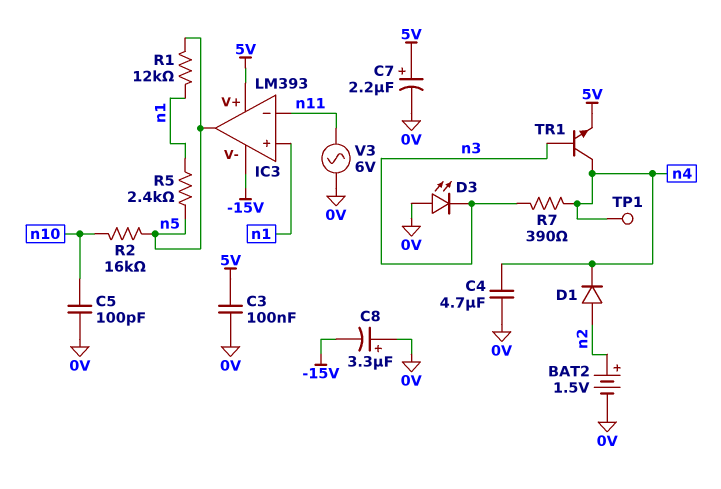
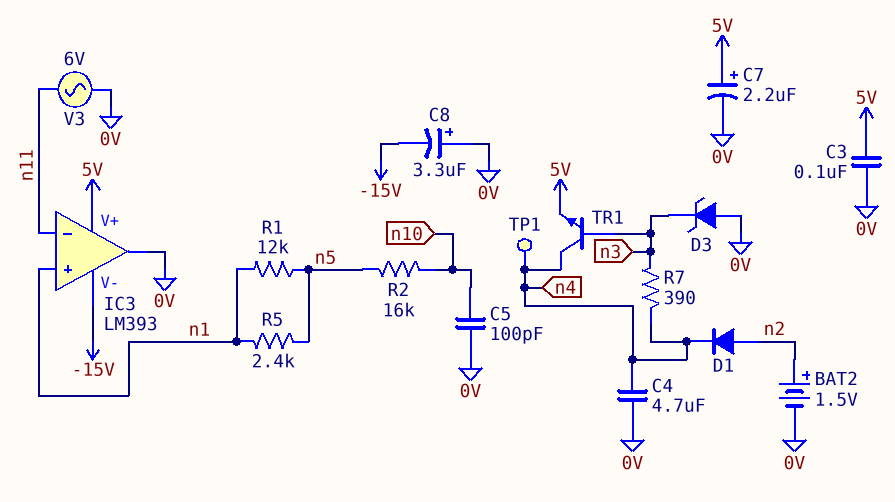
D3: LED (A 0V, K n3) -> zener (A 0V, K n3)
IC3 pin out: n5 -> 0V

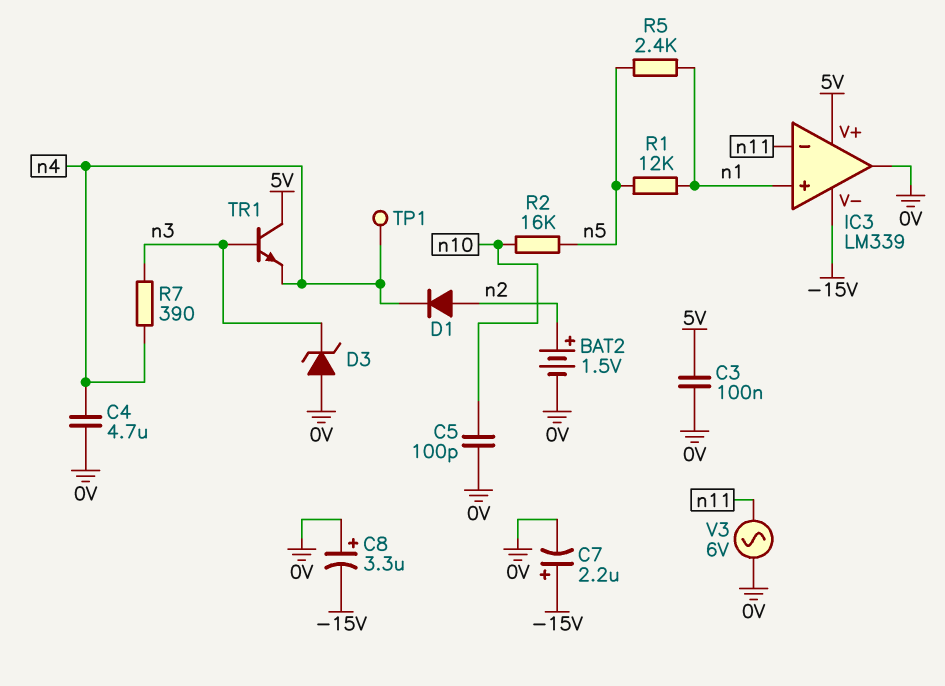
C7: 2.2uF (plus 5V, minus 0V) -> 2.2uF (plus -15V, minus 0V)
IC3: LM393 -> LM339
TR1: NPN (B n3, C n4, E 5V) -> NPN (B n3, C 5V, E n4)

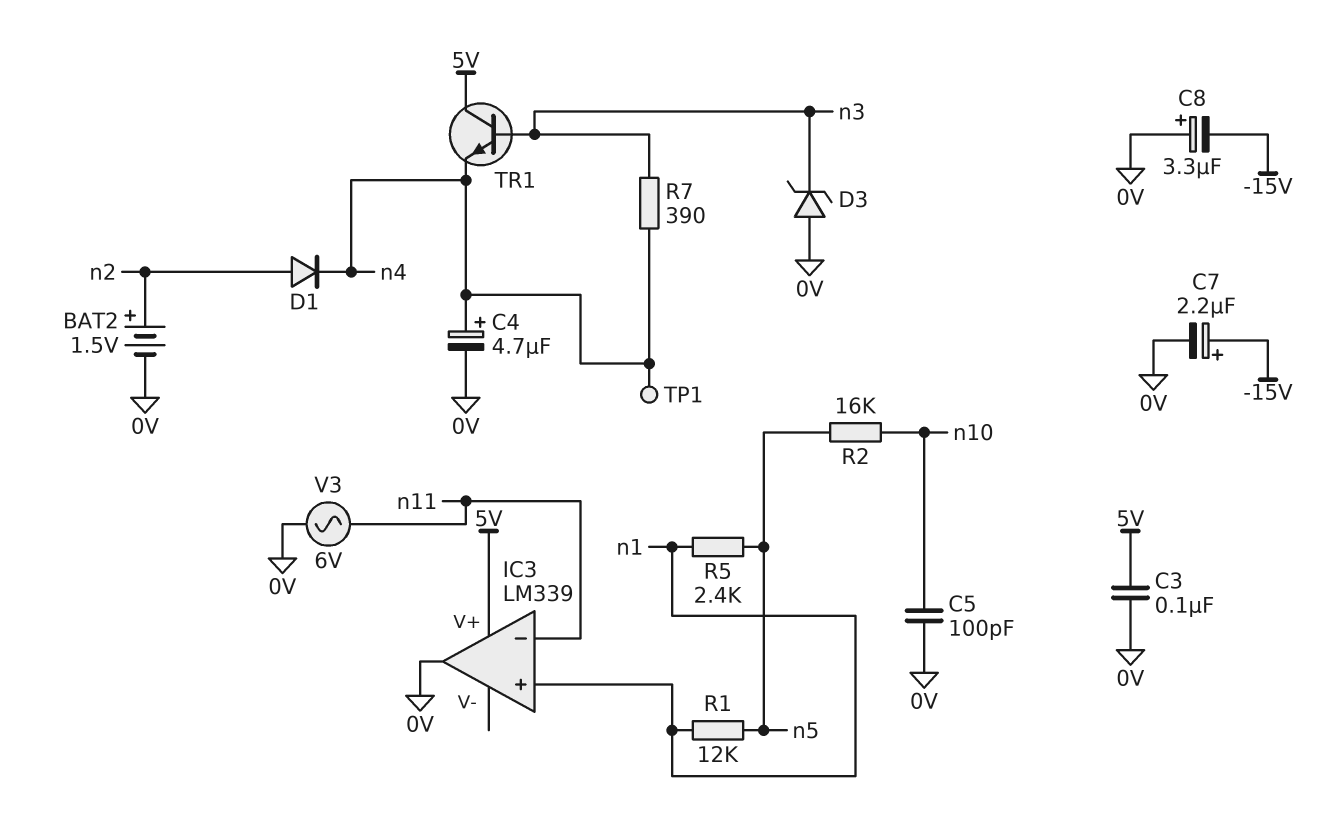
C4: 4.7uF (0V, n4) -> 4.7uF (plus n4, minus 0V)
IC3 pin V-: -15V -> none

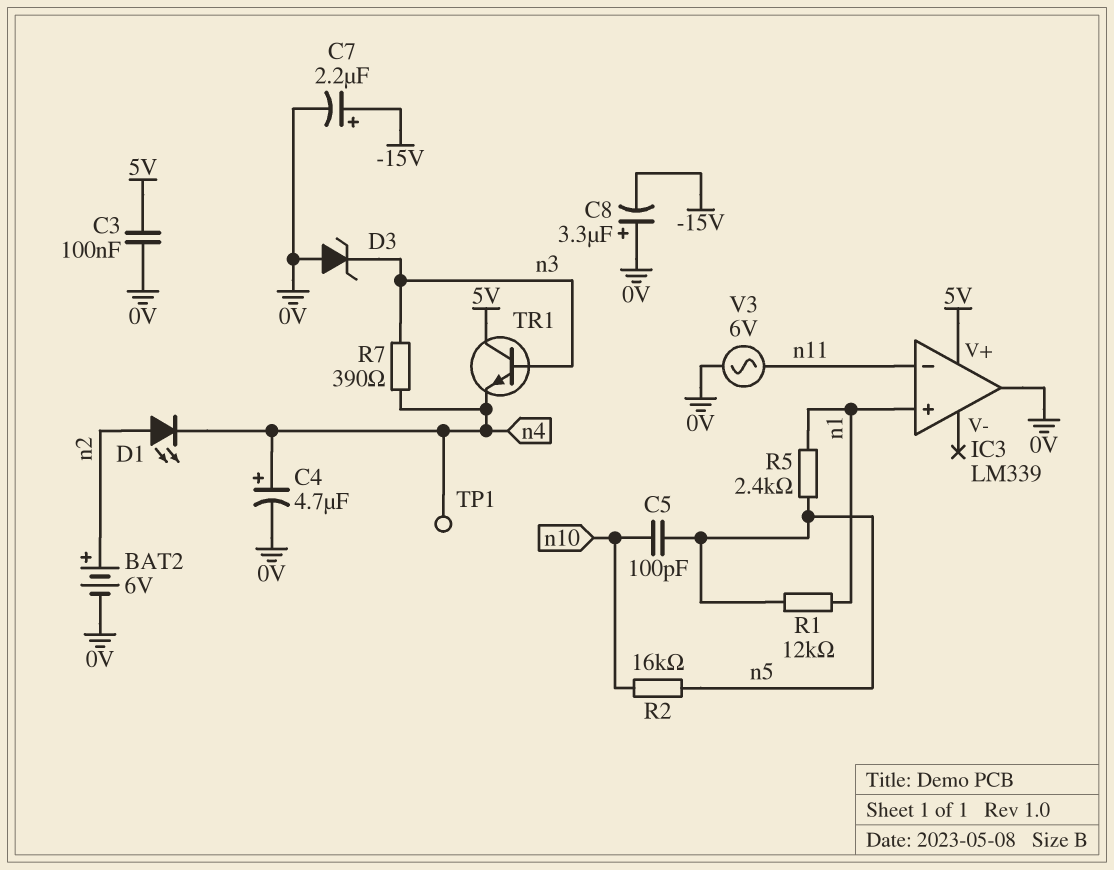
BAT2: 1.5V (plus n2, minus 0V) -> 6V (plus n2, minus 0V)
C5: 100pF (0V, n10) -> 100pF (n5, n10)
D1: diode (A n2, K n4) -> LED (A n2, K n4)

